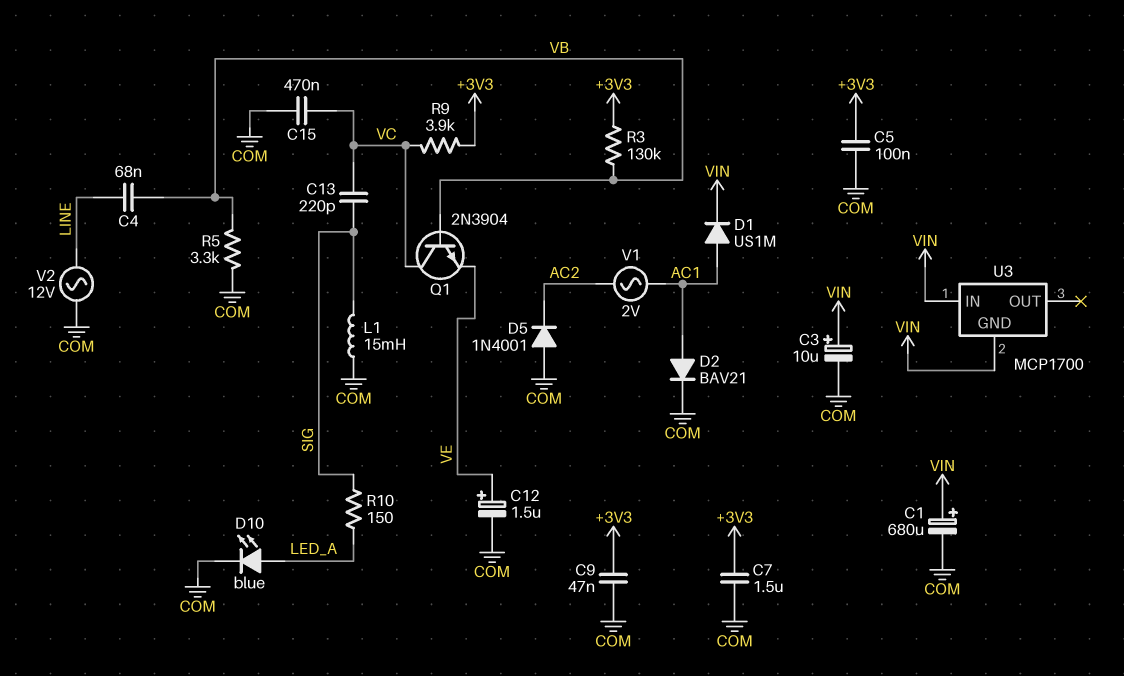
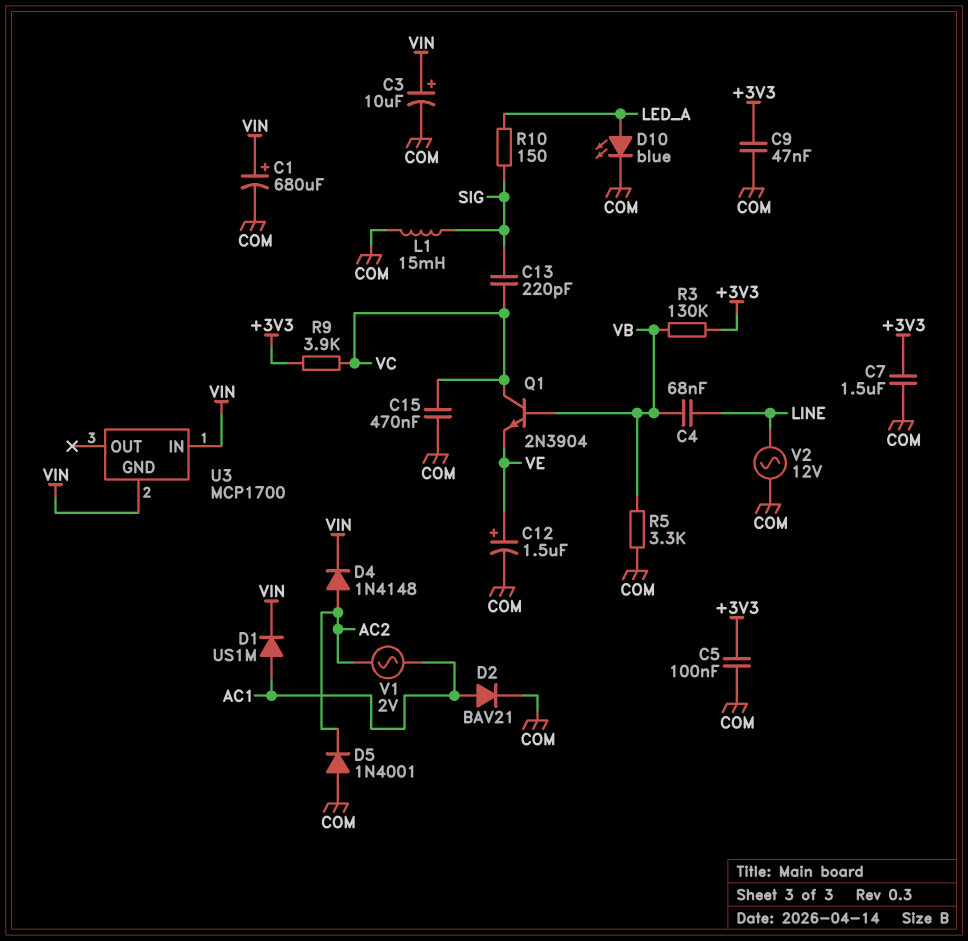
D4: none -> diode 1N4148 (A AC2, K VIN)

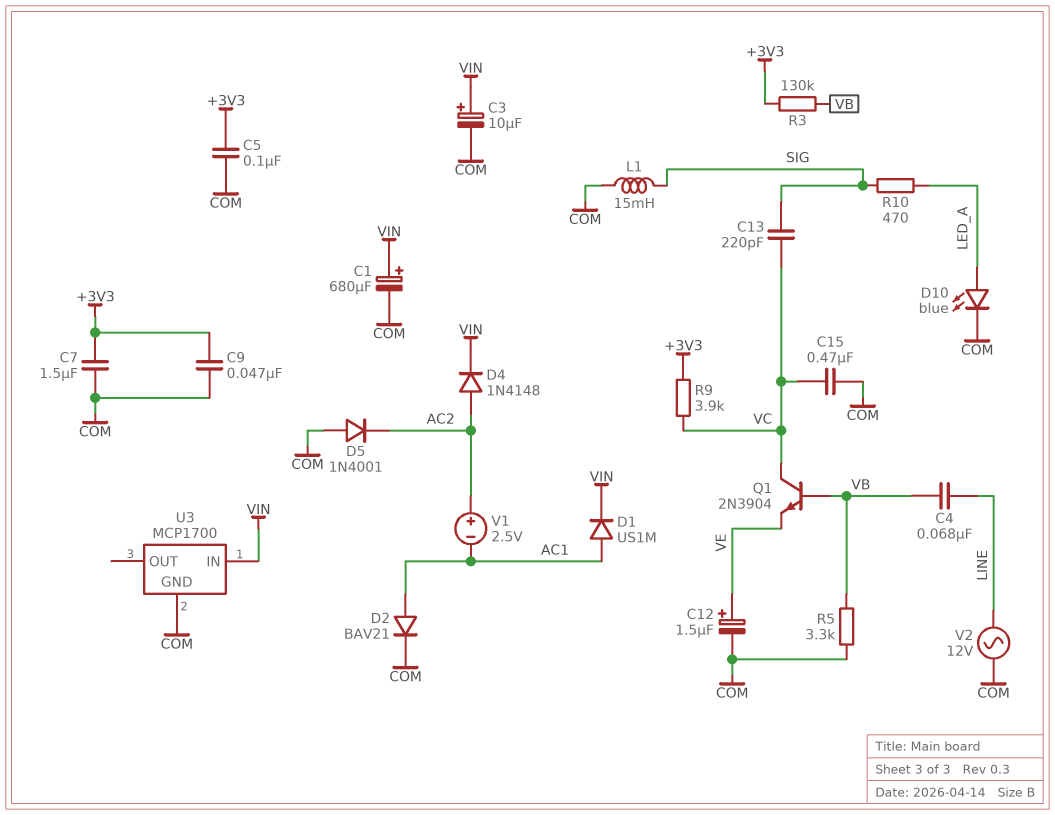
R10: 150 (LED_A, SIG) -> 470 (LED_A, SIG)
U3 pin GND: VIN -> COM
V1: AC 2V (AC1, AC2) -> 2.5V (plus AC2, minus AC1)

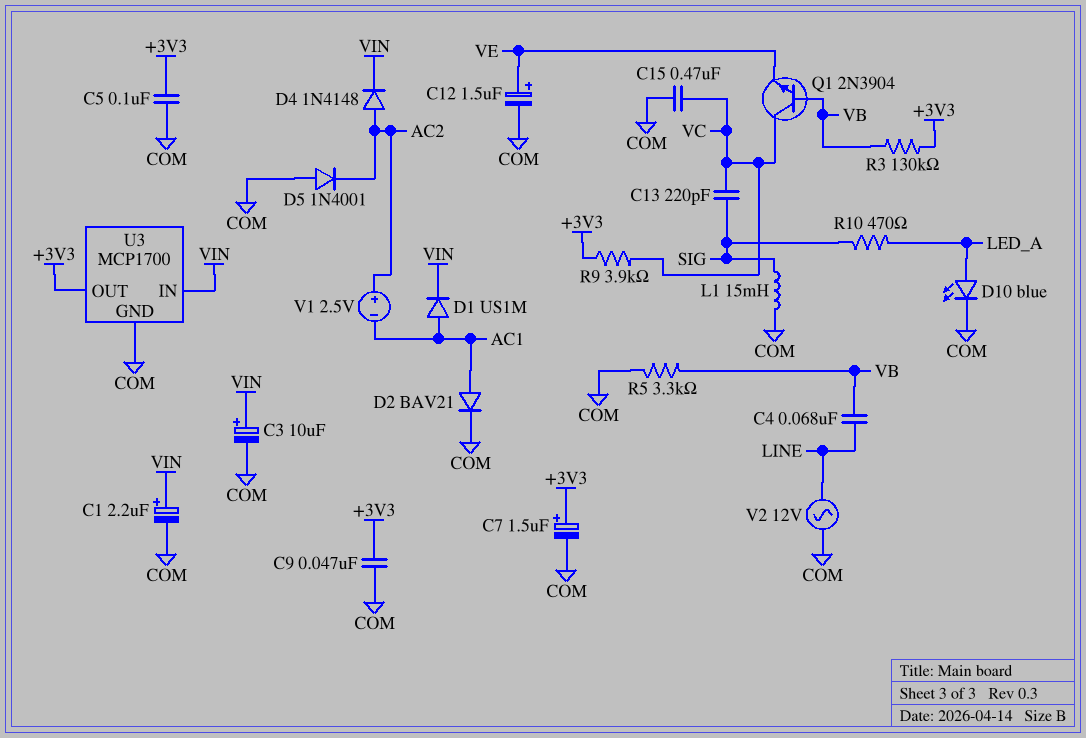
C1: 680uF (plus VIN, minus COM) -> 2.2uF (plus VIN, minus COM)
C7: 1.5uF (+3V3, COM) -> 1.5uF (plus +3V3, minus COM)
U3 pin OUT: none -> +3V3

